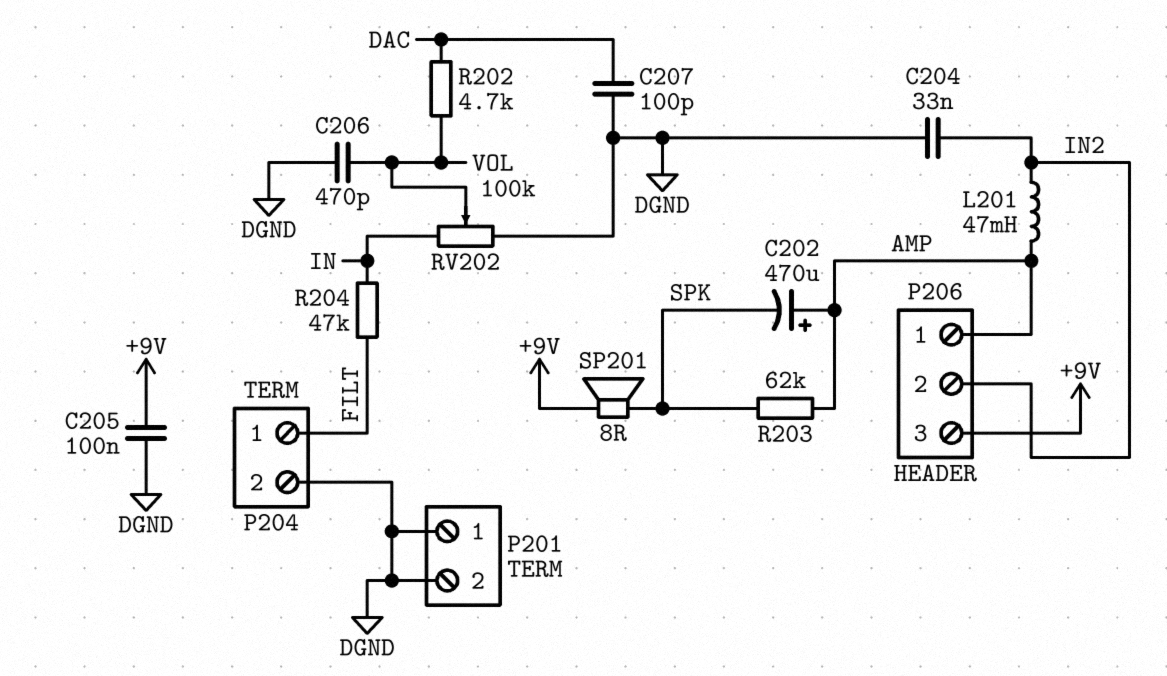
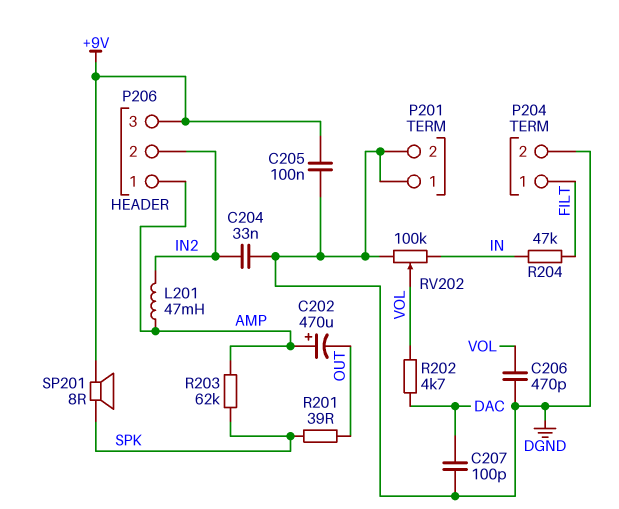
C202: 470uF (plus AMP, minus SPK) -> 470uF (plus AMP, minus OUT)
R201: none -> 39 (OUT, SPK)

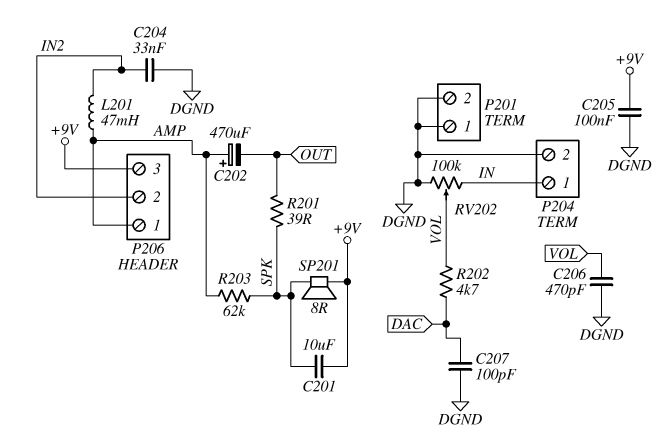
C201: none -> 10uF (+9V, SPK)
P204 pin 1: FILT -> IN
R204: 47k (FILT, IN) -> none

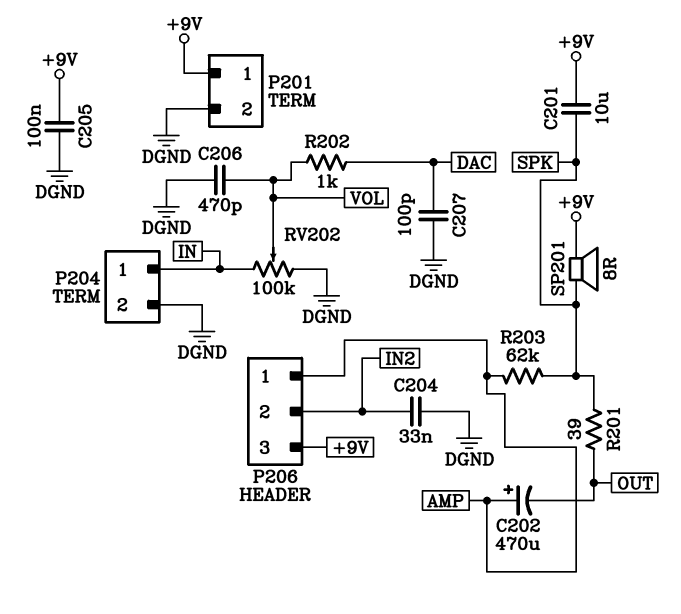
L201: 47mH (AMP, IN2) -> none
P201 pin 1: DGND -> +9V
R202: 4.7k (DAC, VOL) -> 1k (DAC, VOL)

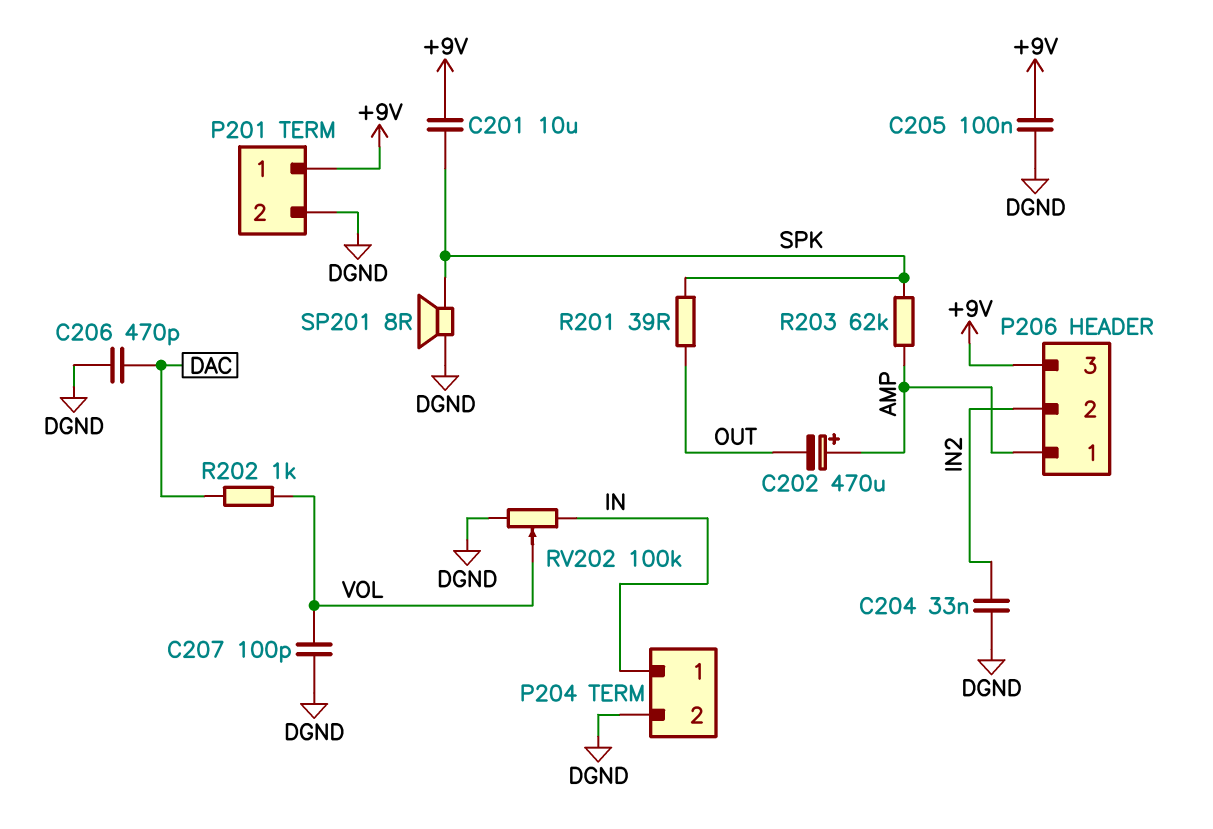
C206: 470pF (DGND, VOL) -> 470pF (DAC, DGND)
C207: 100pF (DAC, DGND) -> 100pF (DGND, VOL)
SP201: speaker 8R (+9V, SPK) -> speaker 8R (DGND, SPK)

